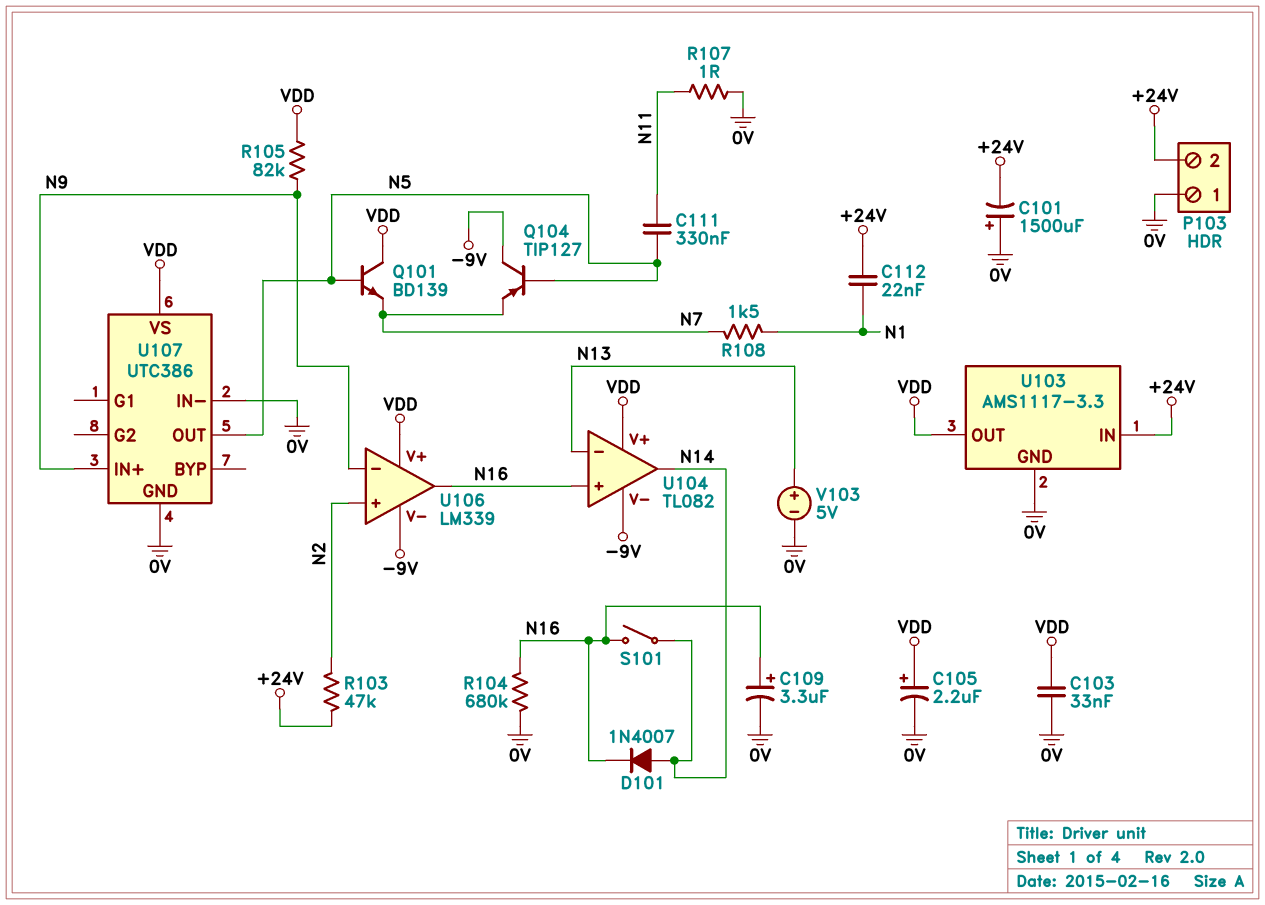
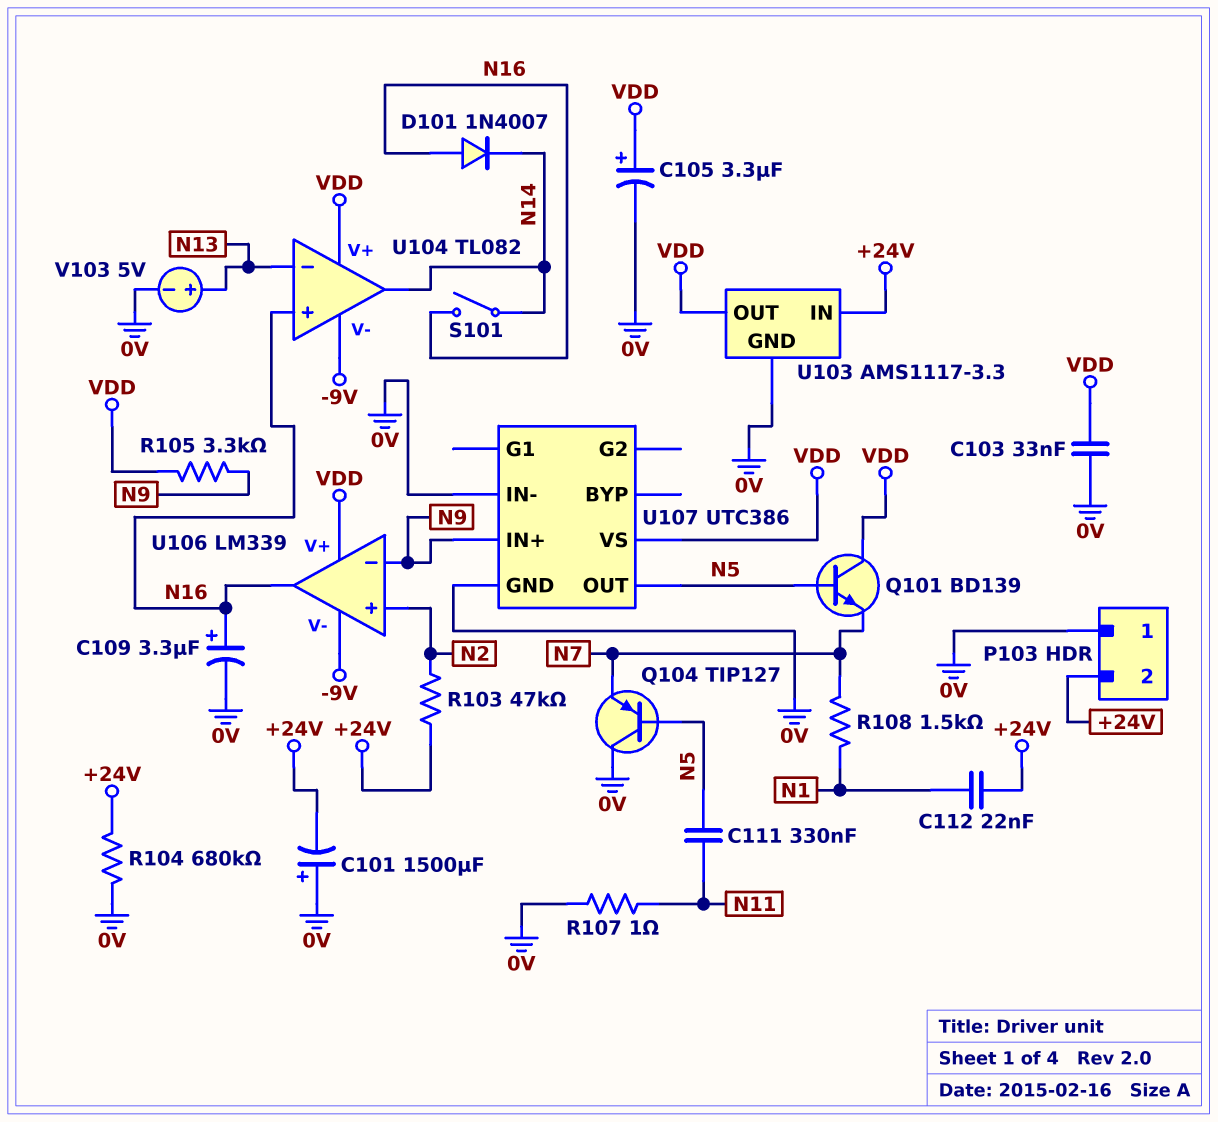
C105: 2.2uF (plus VDD, minus 0V) -> 3.3uF (plus VDD, minus 0V)
D101: diode 1N4007 (A N14, K N16) -> diode 1N4007 (A N16, K N14)
Q104: PNP TIP127 (B N5, C -9V, E N7) -> PNP TIP127 (B N5, C 0V, E N7)
R104: 680k (0V, N16) -> 680k (+24V, 0V)
R105: 82k (N9, VDD) -> 3.3k (N9, VDD)

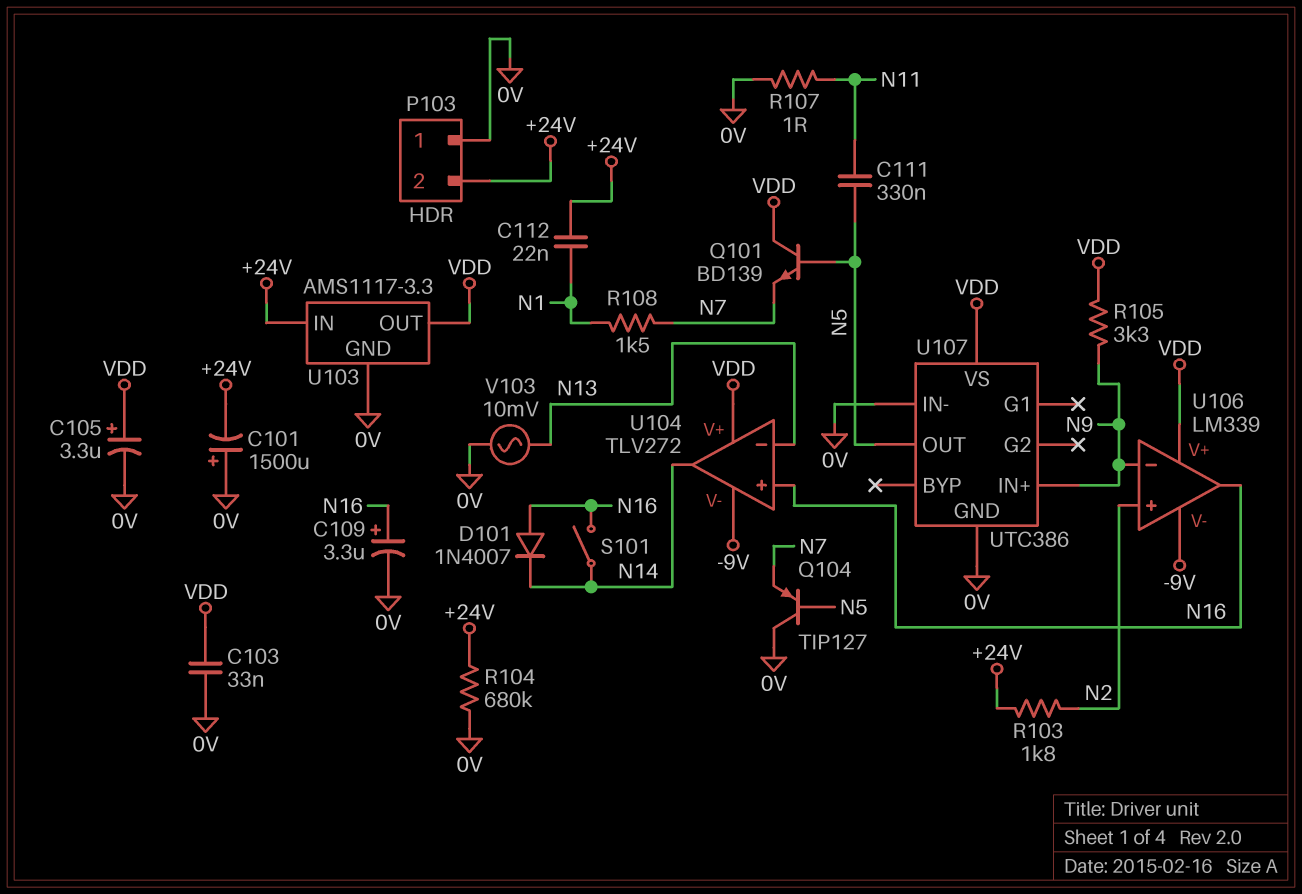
R103: 47k (+24V, N2) -> 1.8k (+24V, N2)
U104: TL082 -> TLV272
V103: 5V (plus N13, minus 0V) -> AC 10mV (0V, N13)

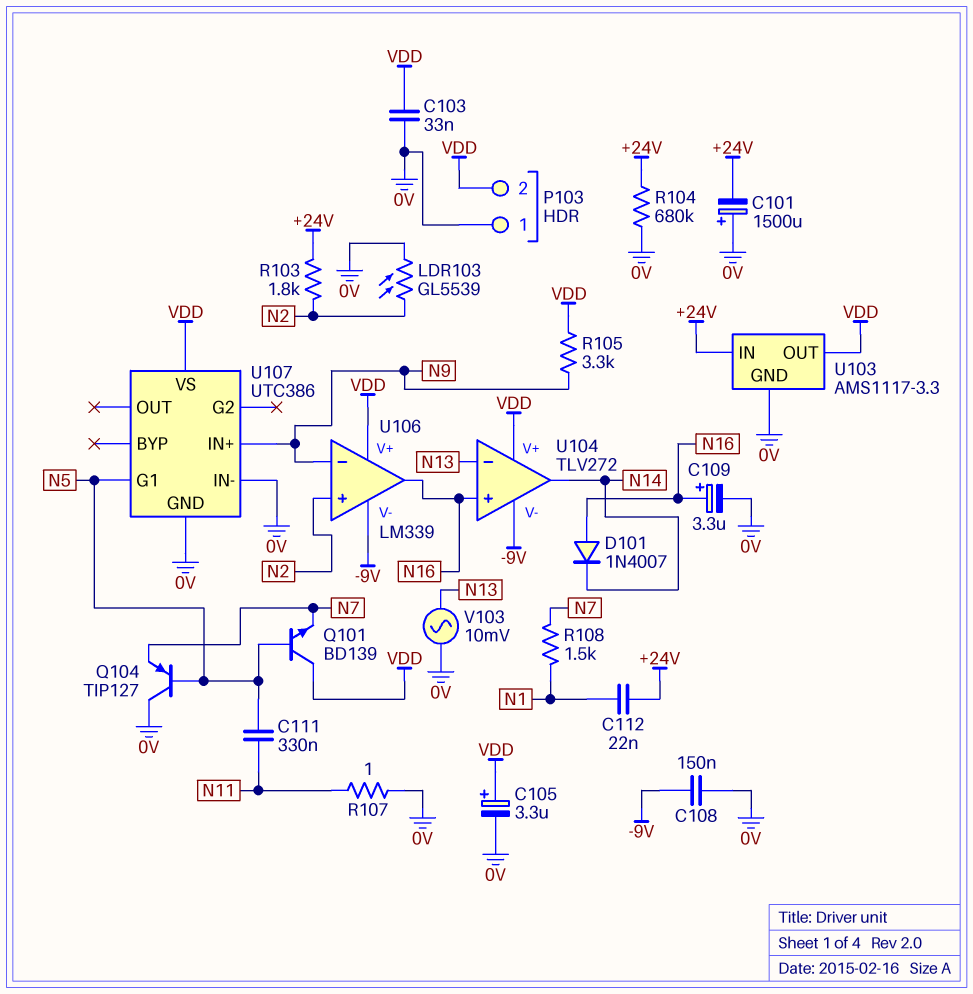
C108: none -> 150nF (-9V, 0V)
LDR103: none -> GL5539 (0V, N2)
P103 pin 2: +24V -> VDD
S101: switch (N14, N16) -> none
U107 pin G1: none -> N5
U107 pin OUT: N5 -> none

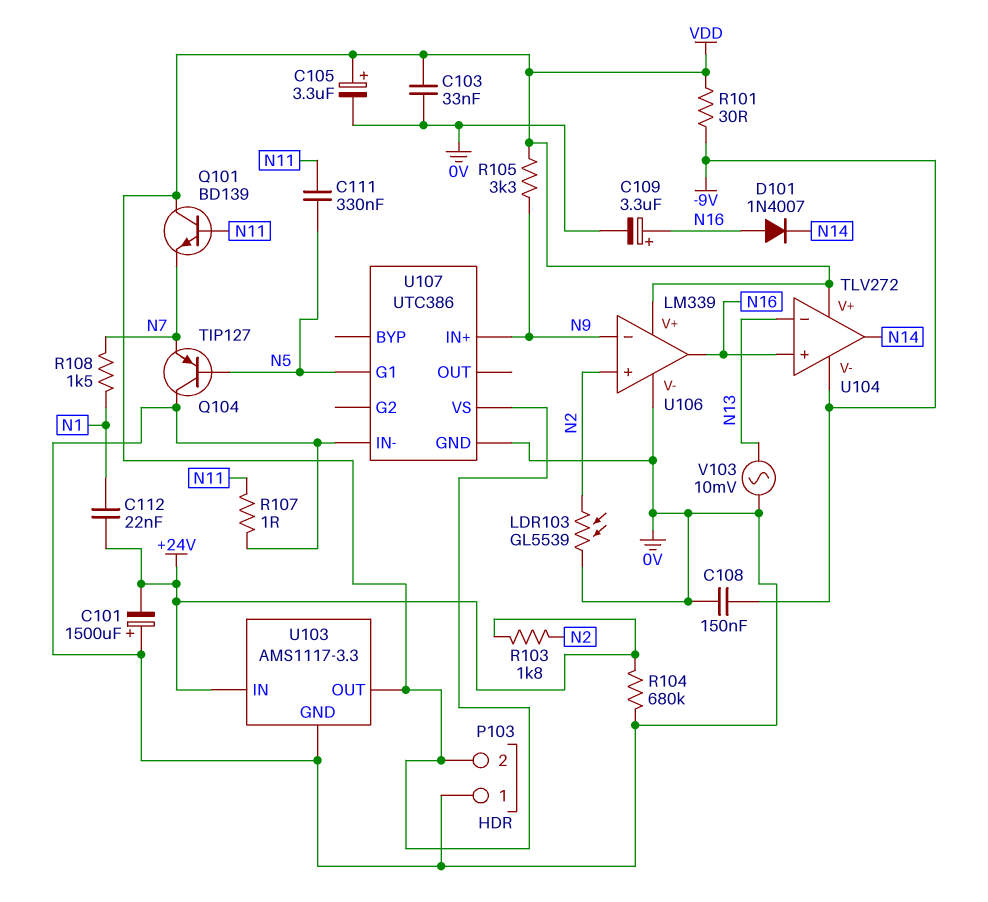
Q101: NPN BD139 (B N5, C VDD, E N7) -> NPN BD139 (B N11, C VDD, E N7)
R101: none -> 30 (-9V, VDD)
U106 pin V-: -9V -> 0V

